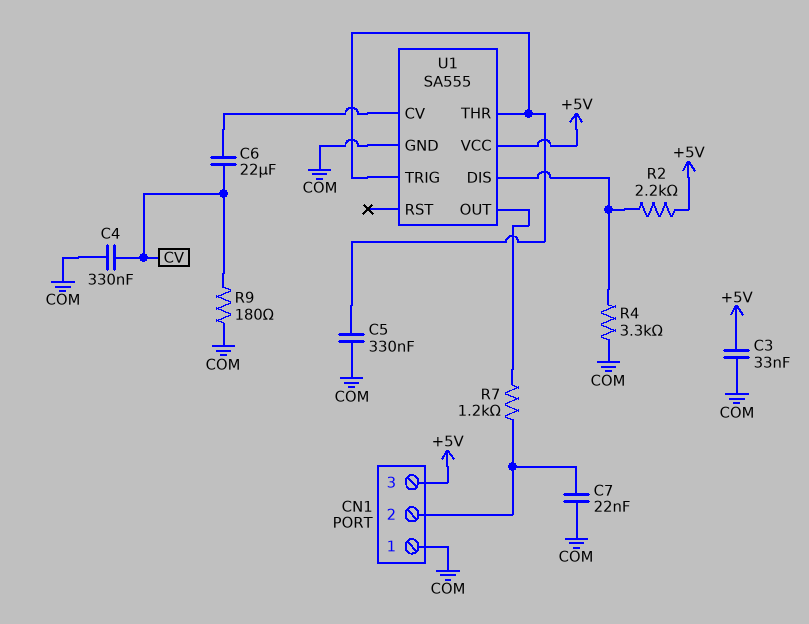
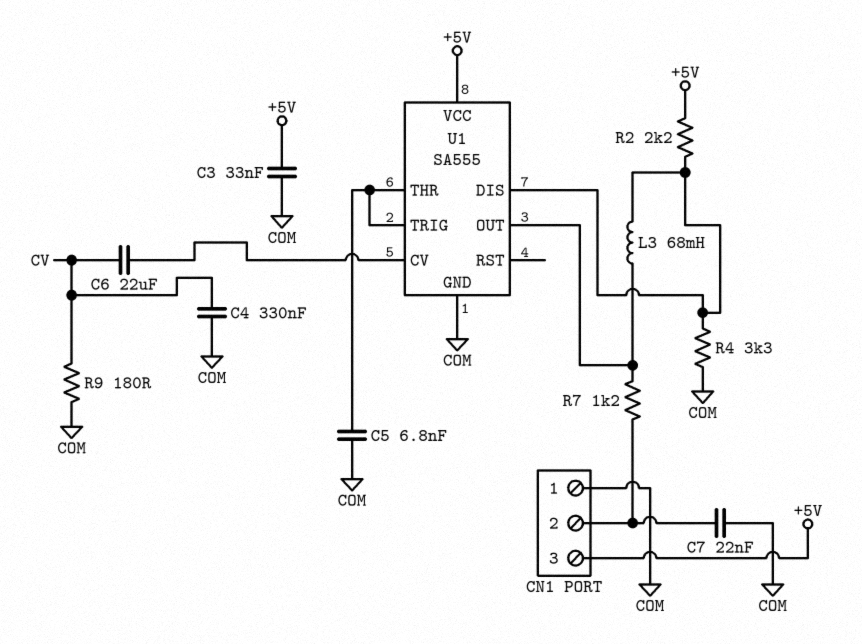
C5: 330nF (COM, U1/THR) -> 6.8nF (COM, U1/THR)
L3: none -> 68mH (U1/DIS, U1/OUT)

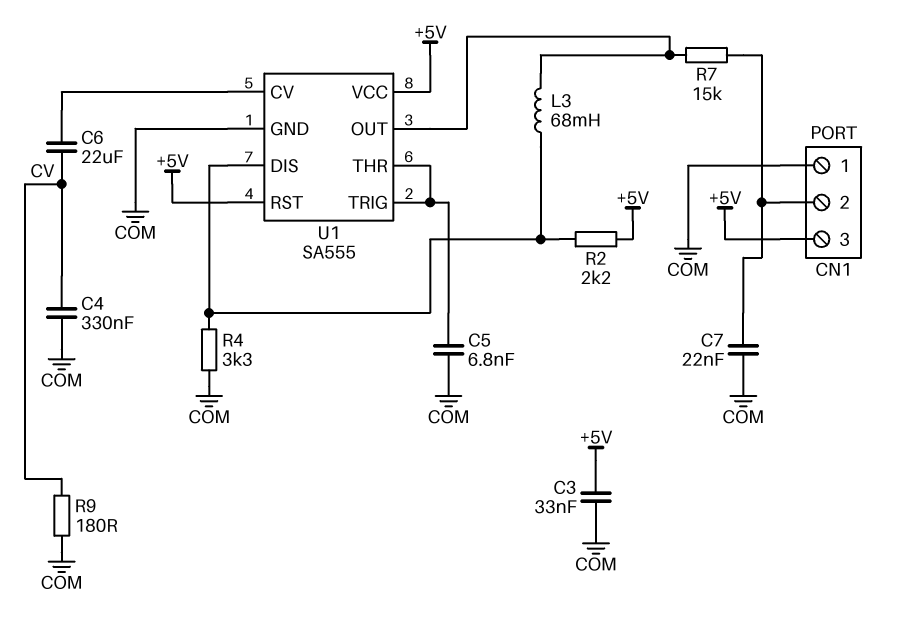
R7: 1.2k (CN1/2, U1/OUT) -> 15k (CN1/2, U1/OUT)
U1 pin RST: none -> +5V

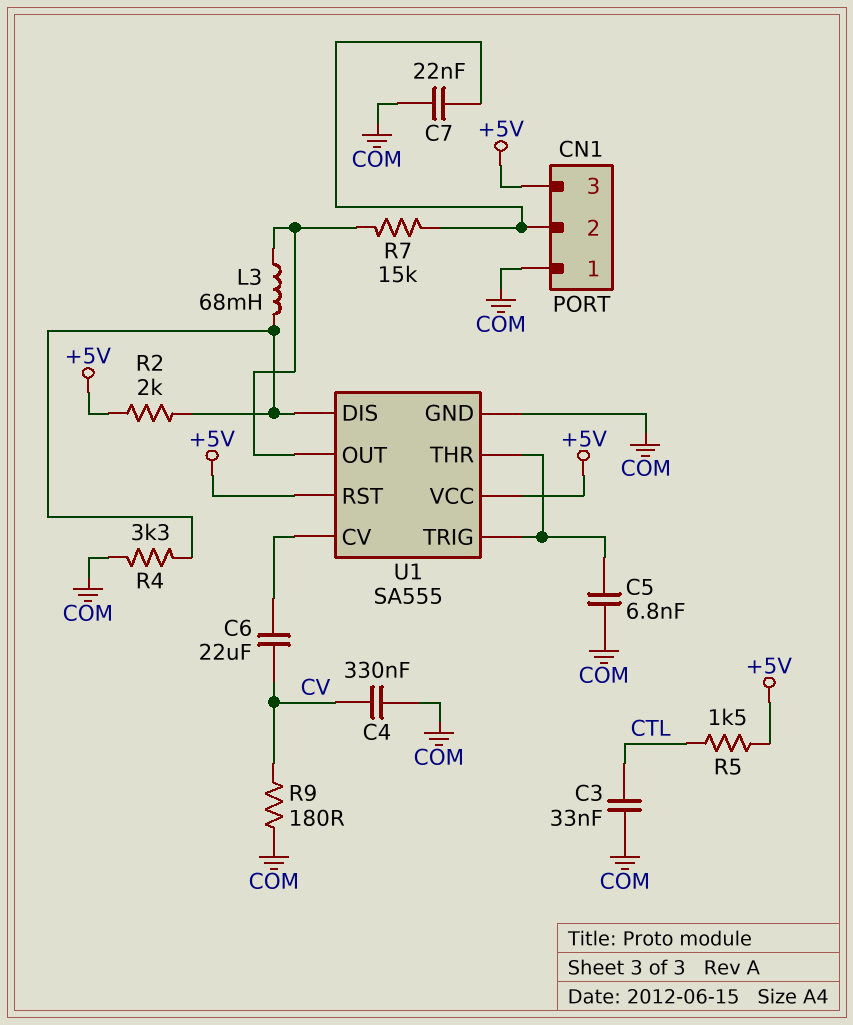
C3: 33nF (+5V, COM) -> 33nF (COM, CTL)
R2: 2.2k (+5V, U1/DIS) -> 2k (+5V, U1/DIS)
R5: none -> 1.5k (+5V, CTL)

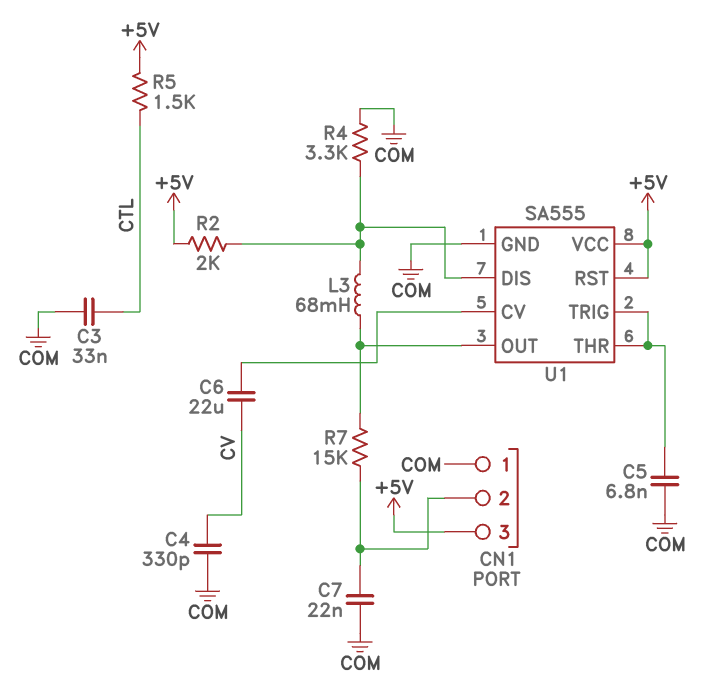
C4: 330nF (COM, CV) -> 330pF (COM, CV)
R9: 180 (COM, CV) -> none

